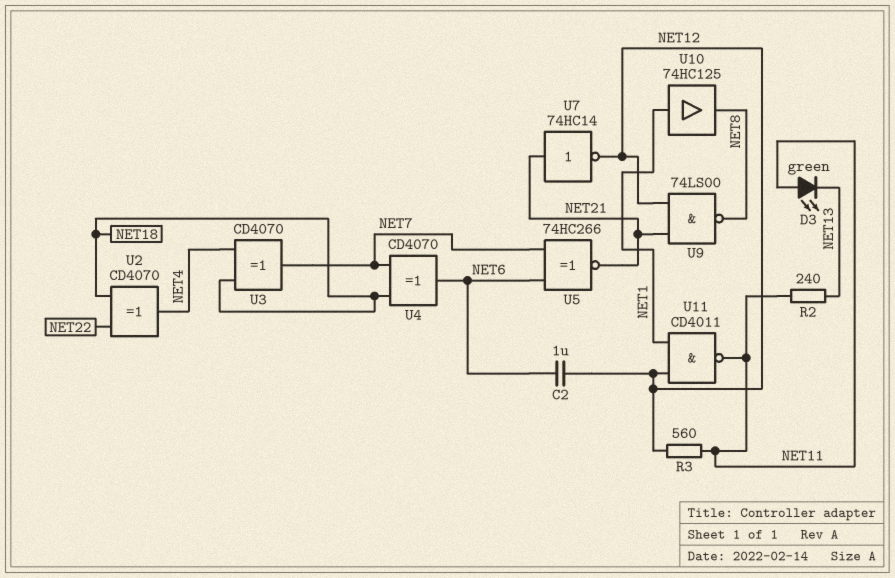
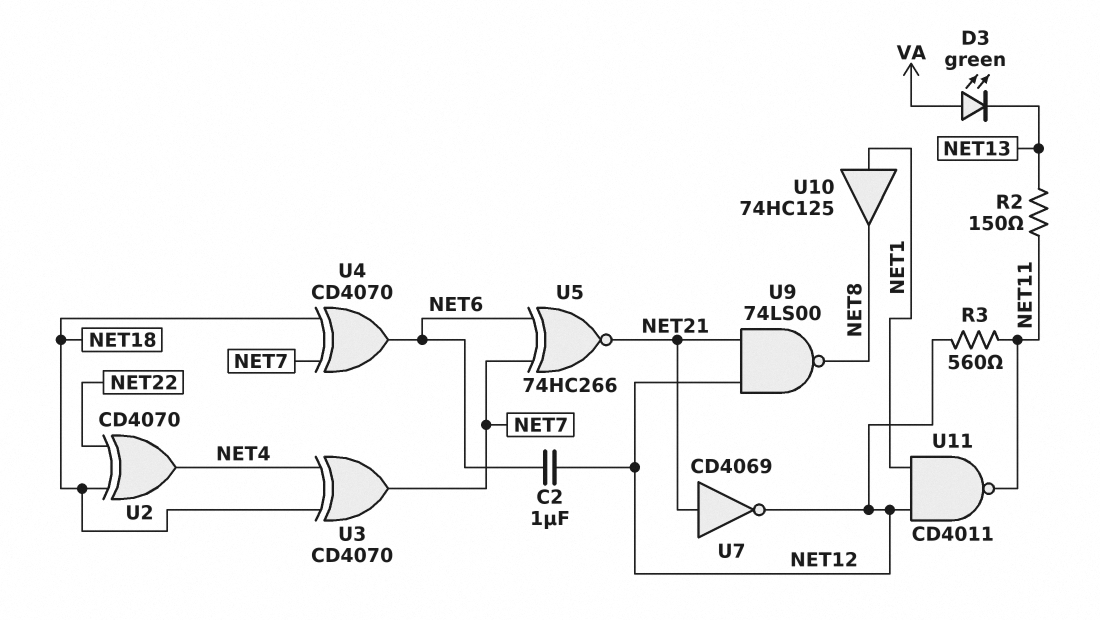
D3: LED green (A NET11, K NET13) -> LED green (A VA, K NET13)
R2: 240 (NET11, NET13) -> 150 (NET11, NET13)
U7: NOT 74HC14 (in NET21, out NET12) -> NOT CD4069 (in NET21, out NET12)

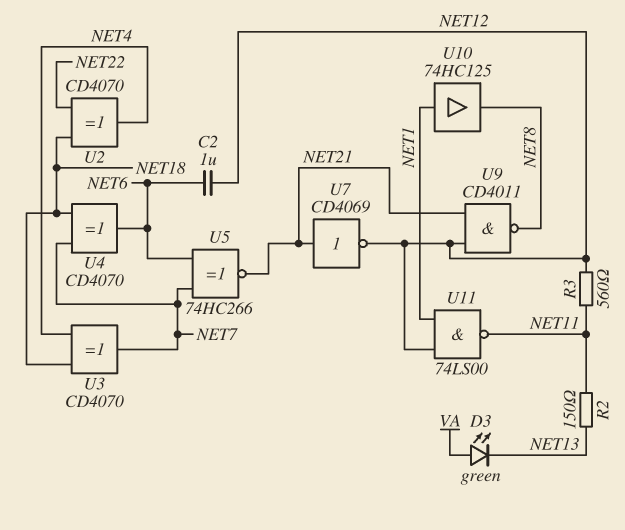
U9: NAND 74LS00 (in NET12, in NET21, out NET8) -> NAND CD4011 (in NET12, in NET21, out NET8)
U11: NAND CD4011 (in NET1, in NET12, out NET11) -> NAND 74LS00 (in NET1, in NET12, out NET11)

